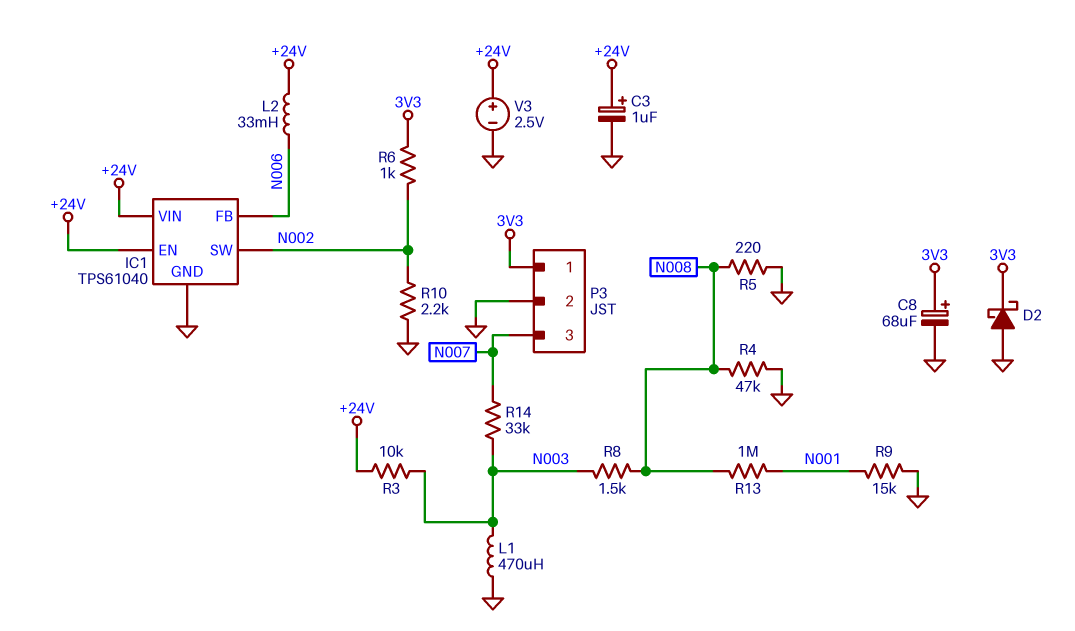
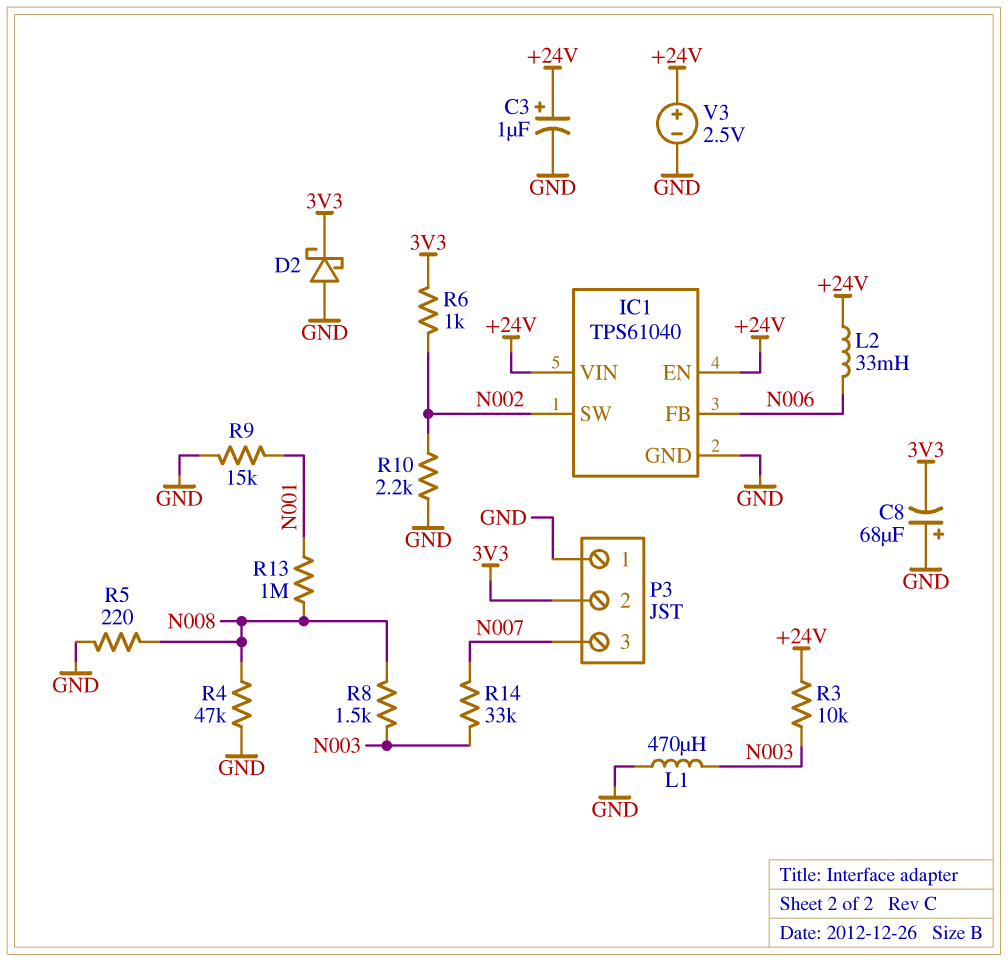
C8: 68uF (plus 3V3, minus GND) -> 68uF (plus GND, minus 3V3)
P3 pin 1: 3V3 -> GND
P3 pin 2: GND -> 3V3

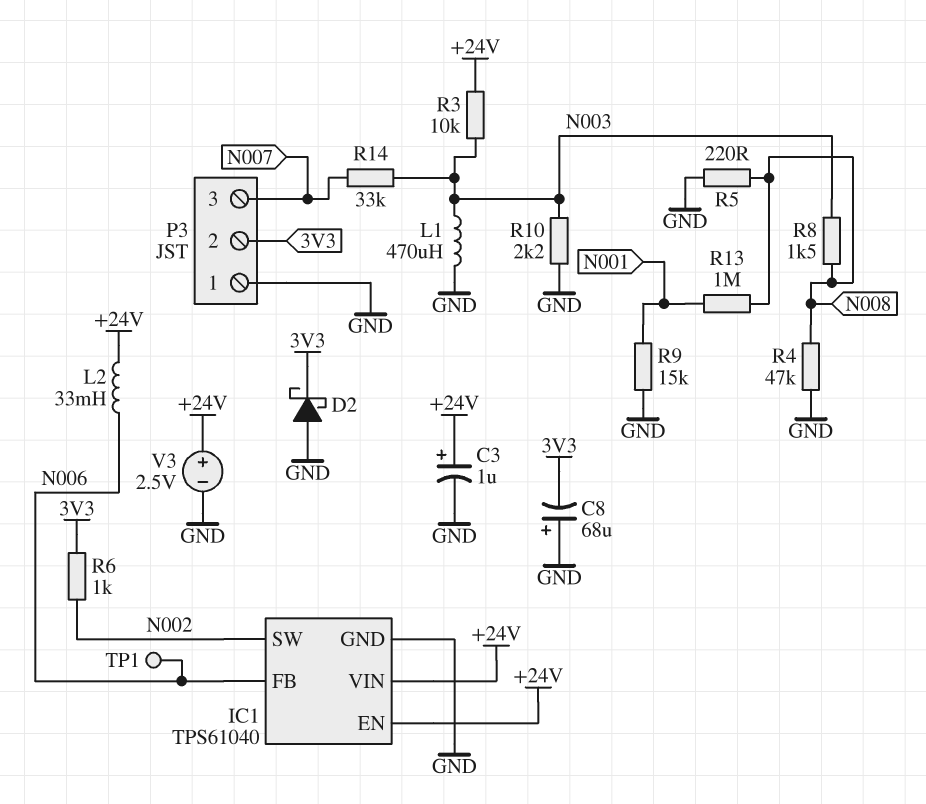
R10: 2.2k (GND, N002) -> 2.2k (GND, N003)
TP1: none -> test point (N006)

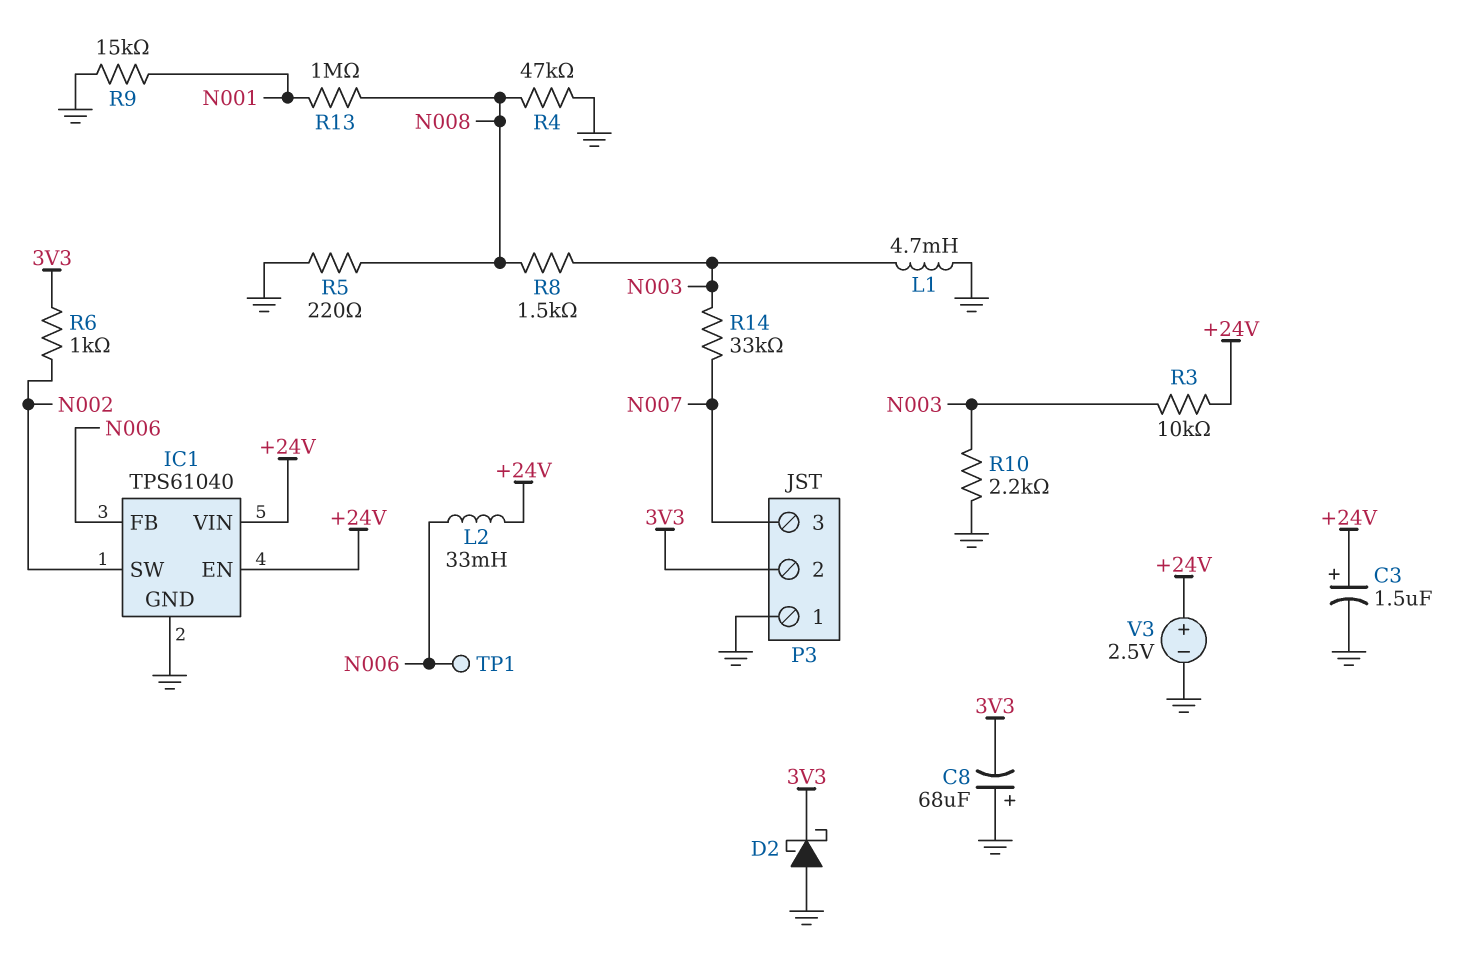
C3: 1uF (plus +24V, minus GND) -> 1.5uF (plus +24V, minus GND)
L1: 470uH (GND, N003) -> 4.7mH (GND, N003)

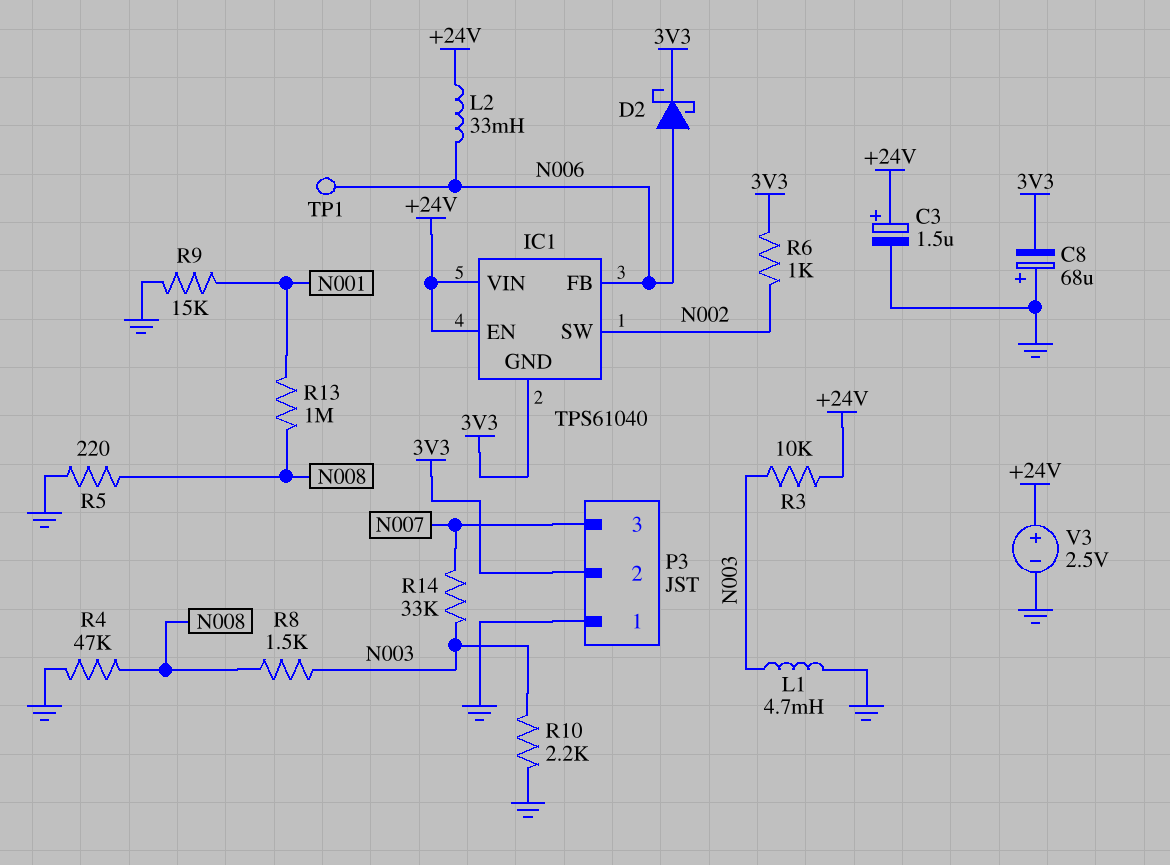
D2: schottky (A GND, K 3V3) -> schottky (A N006, K 3V3)
IC1 pin GND: GND -> 3V3

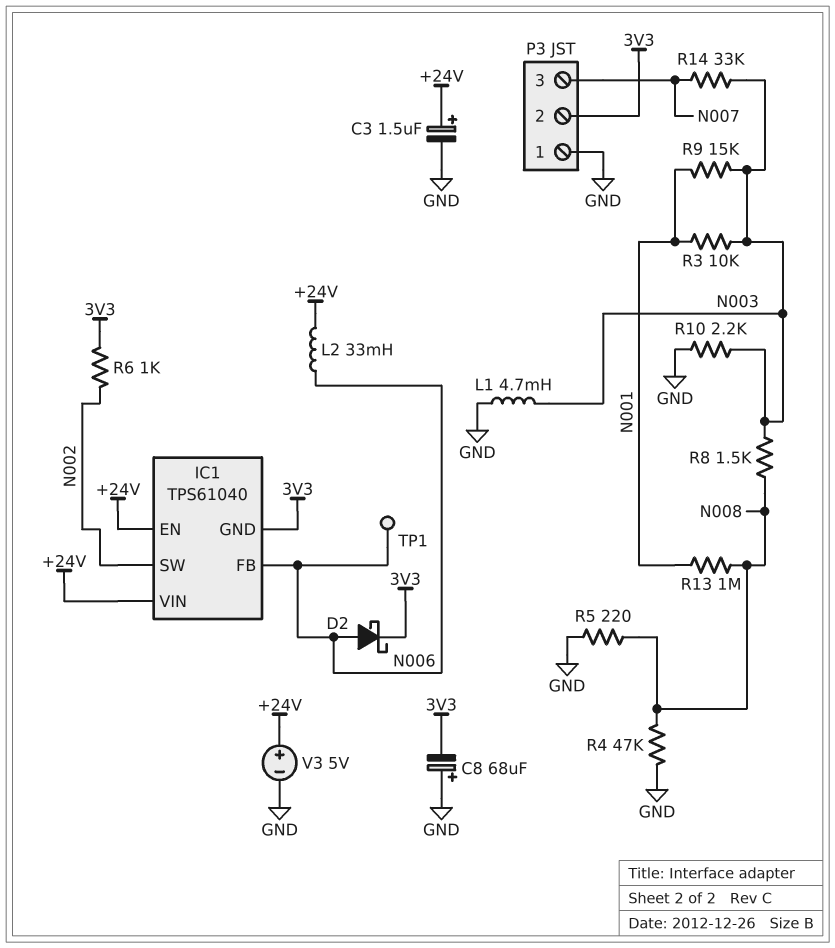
R3: 10k (+24V, N003) -> 10k (N001, N003)
R9: 15k (GND, N001) -> 15k (N001, N003)
V3: 2.5V (plus +24V, minus GND) -> 5V (plus +24V, minus GND)

